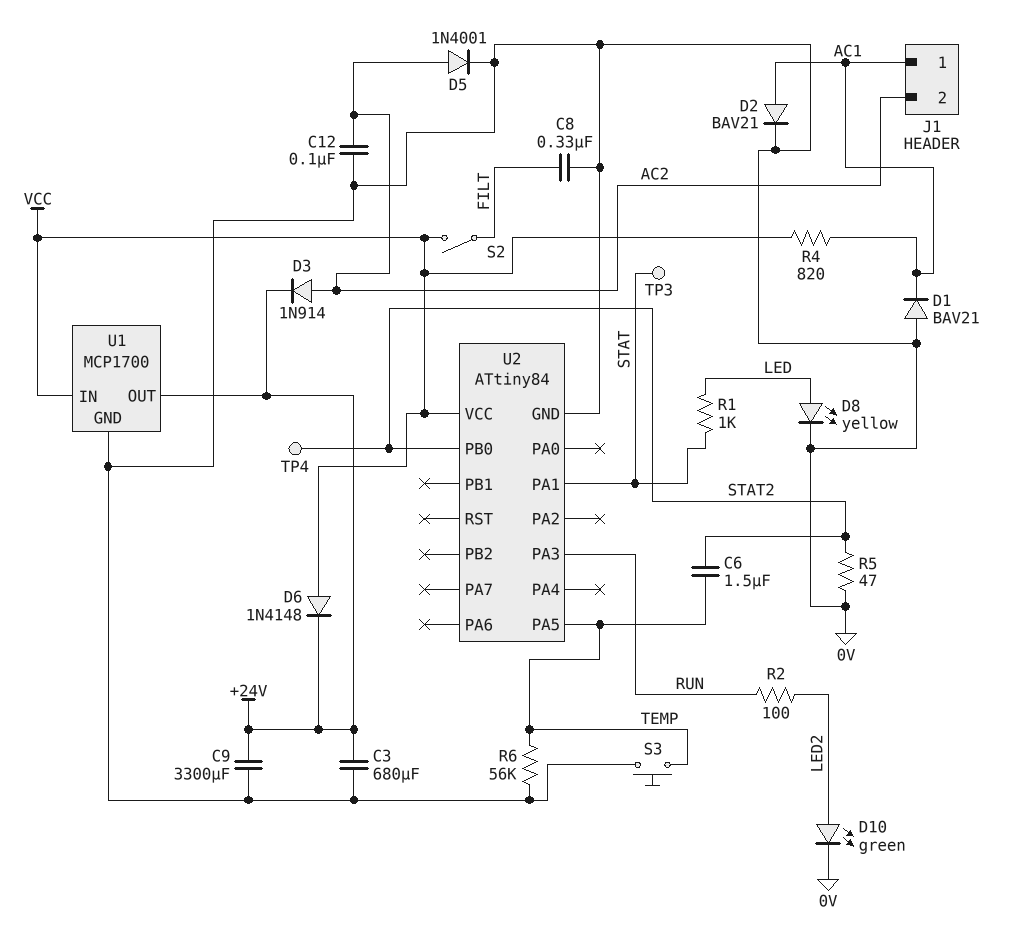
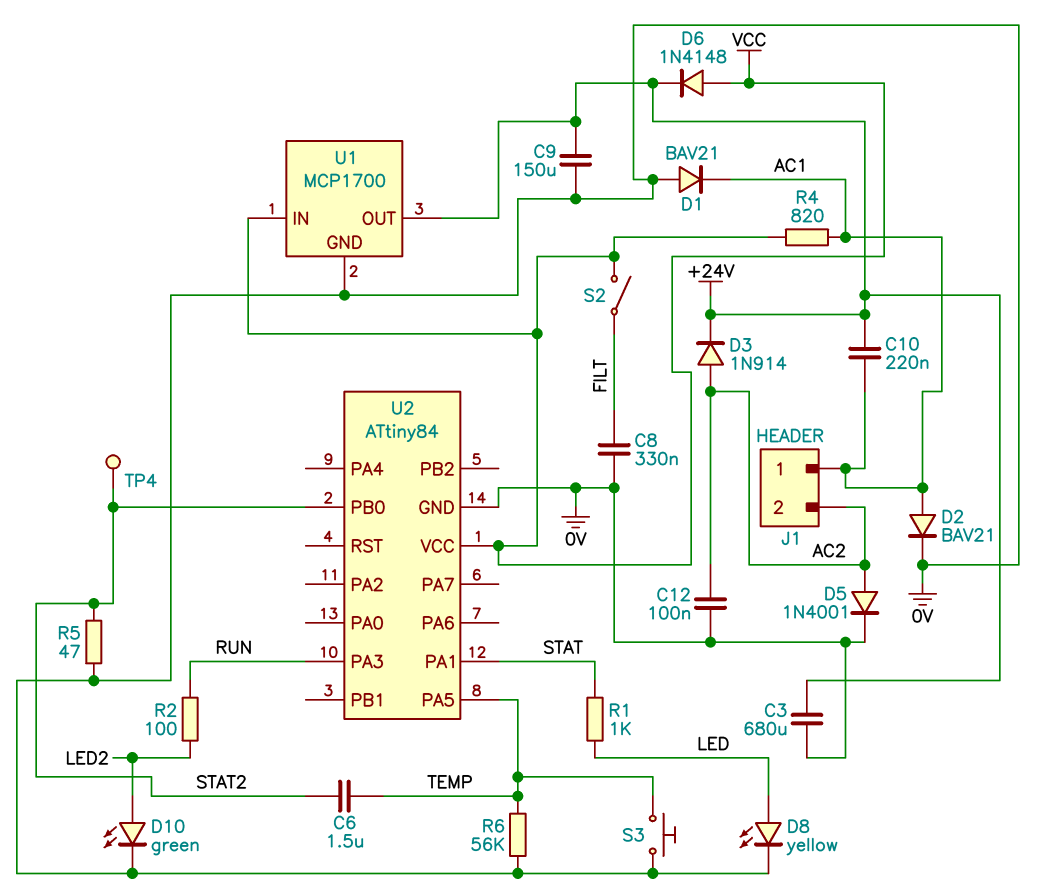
C9: 3300uF (+24V, 0V) -> 150uF (+24V, 0V)
C10: none -> 220nF (+24V, AC1)
TP3: test point (STAT) -> none

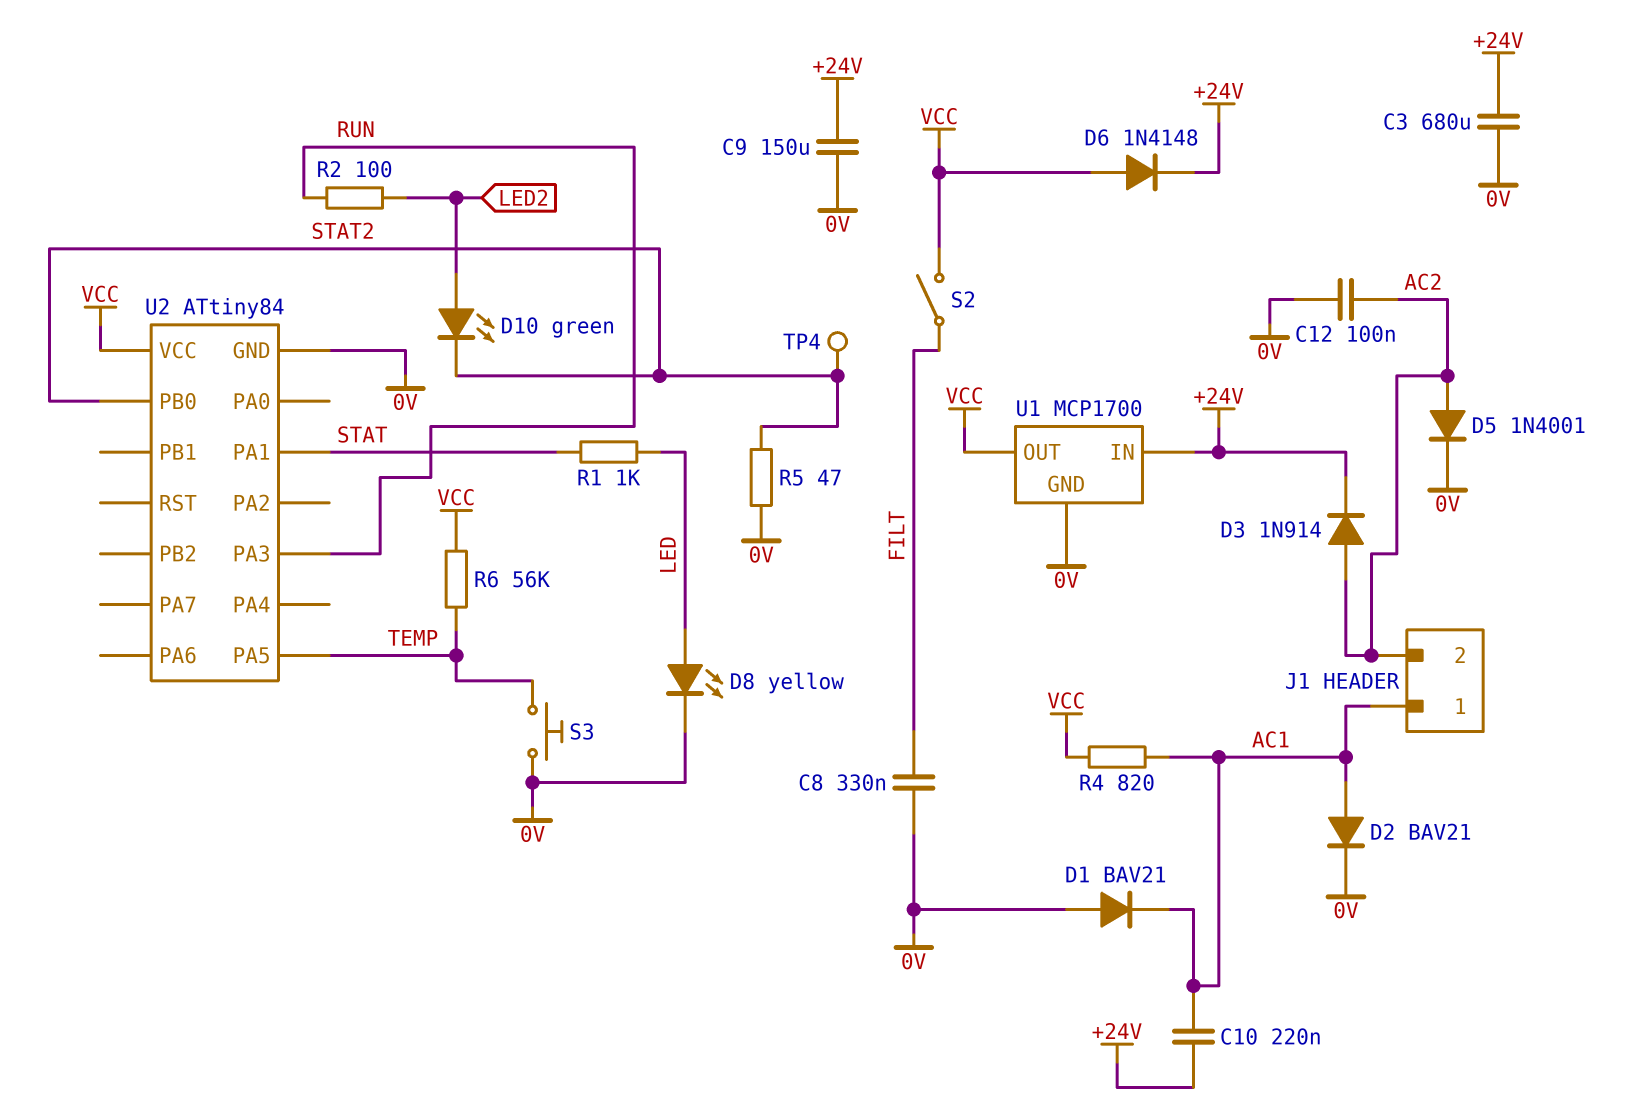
C6: 1.5uF (STAT2, TEMP) -> none
D10: LED green (A LED2, K 0V) -> LED green (A LED2, K STAT2)
R6: 56k (0V, TEMP) -> 56k (TEMP, VCC)
U1 pin IN: VCC -> +24V
U1 pin OUT: +24V -> VCC

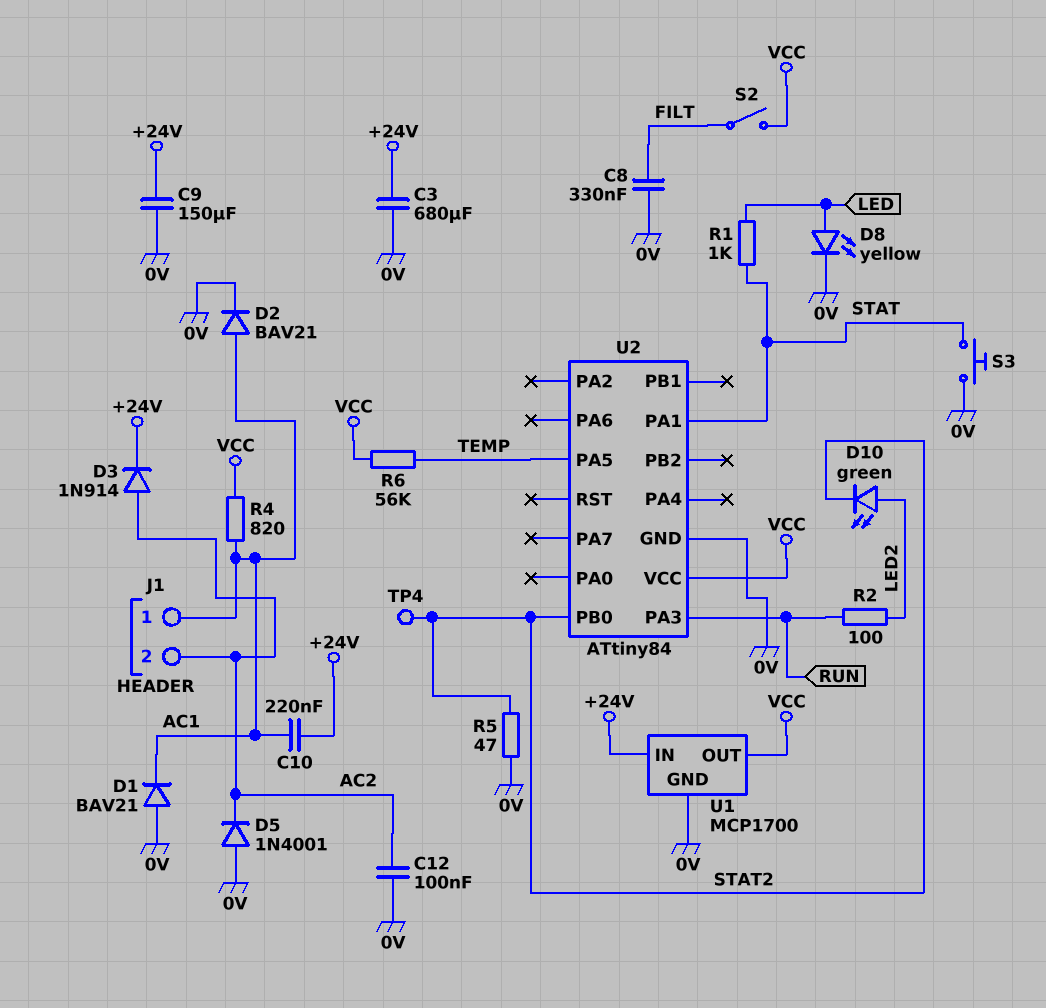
D5: diode 1N4001 (A AC2, K 0V) -> diode 1N4001 (A 0V, K AC2)
D6: diode 1N4148 (A VCC, K +24V) -> none
S3: button (0V, TEMP) -> button (0V, STAT)

